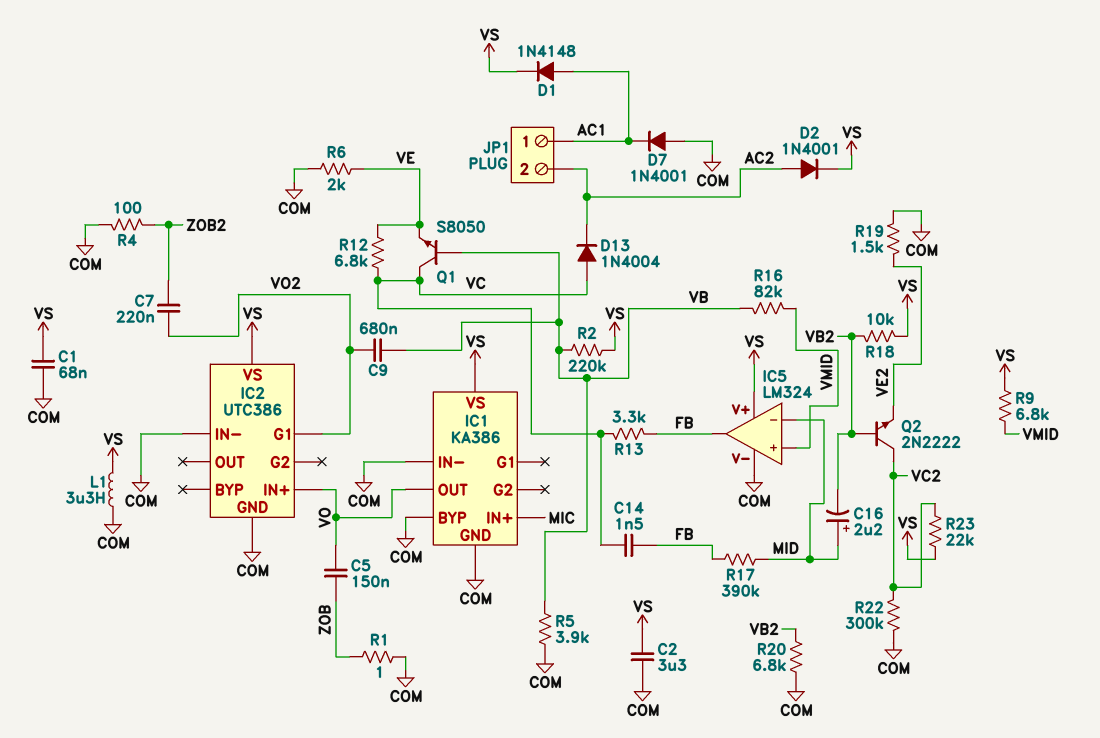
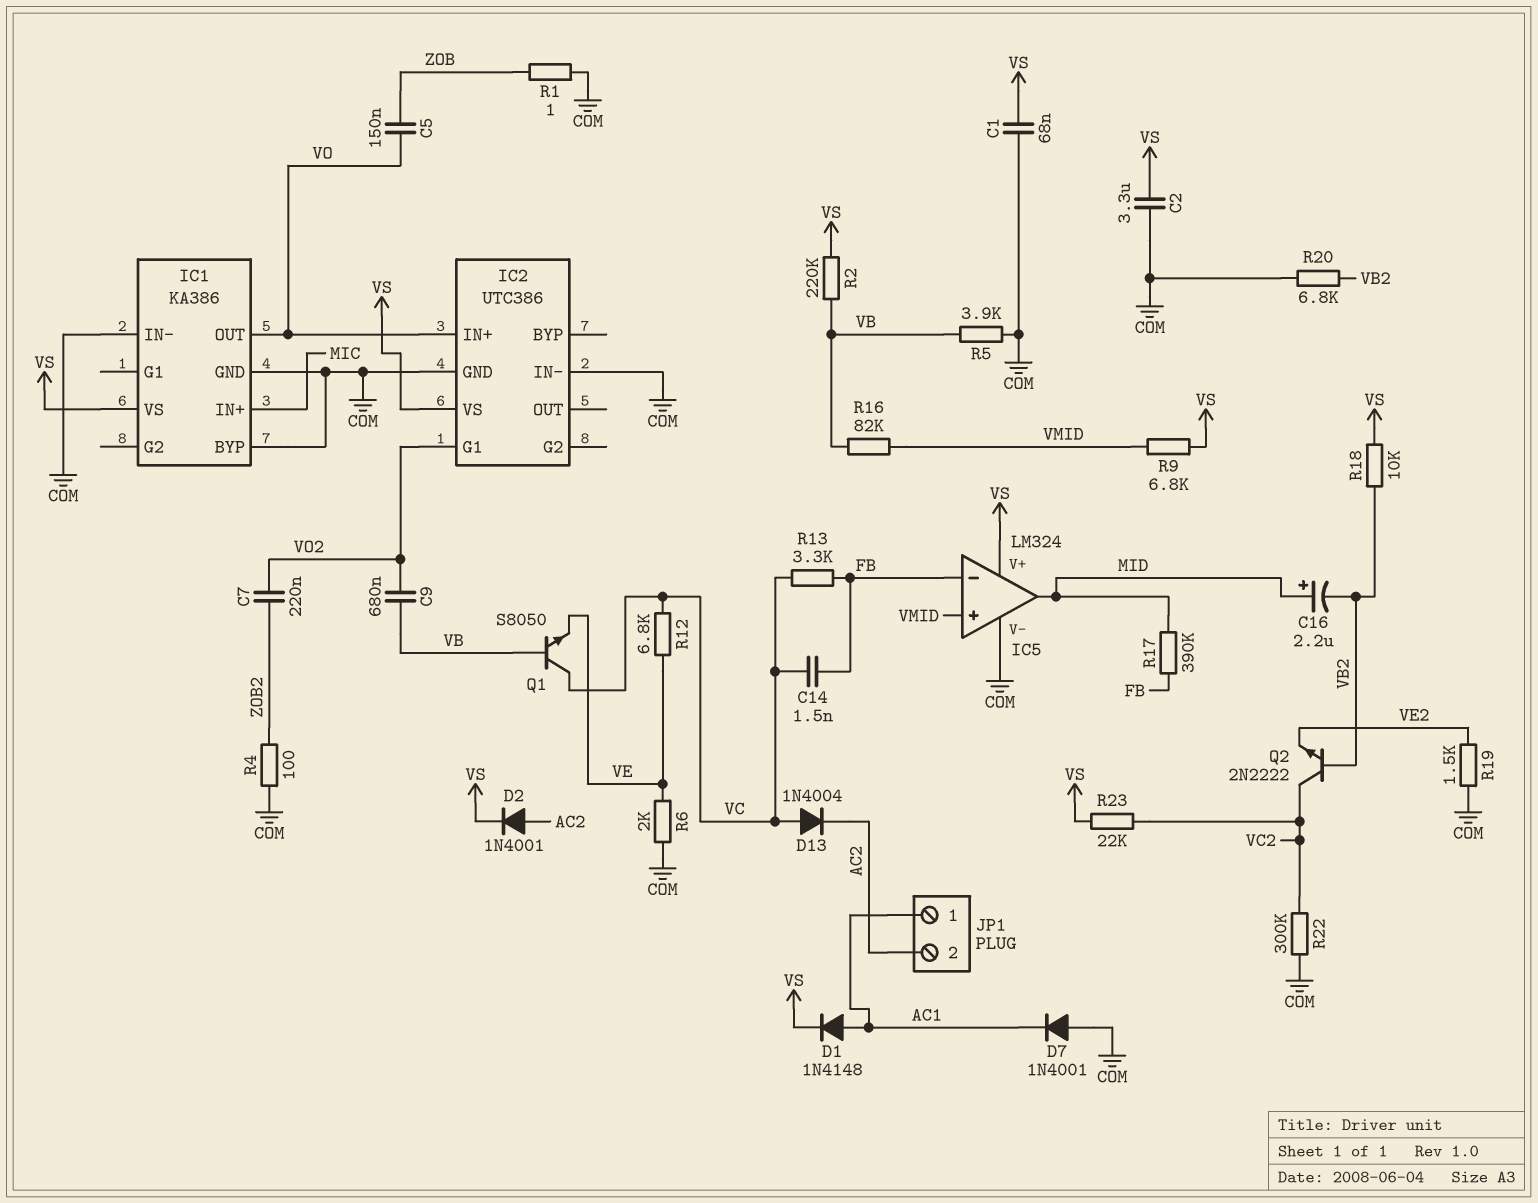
IC5 pin in-: MID -> FB
IC5 pin out: FB -> MID
L1: 3.3uH (COM, VS) -> none

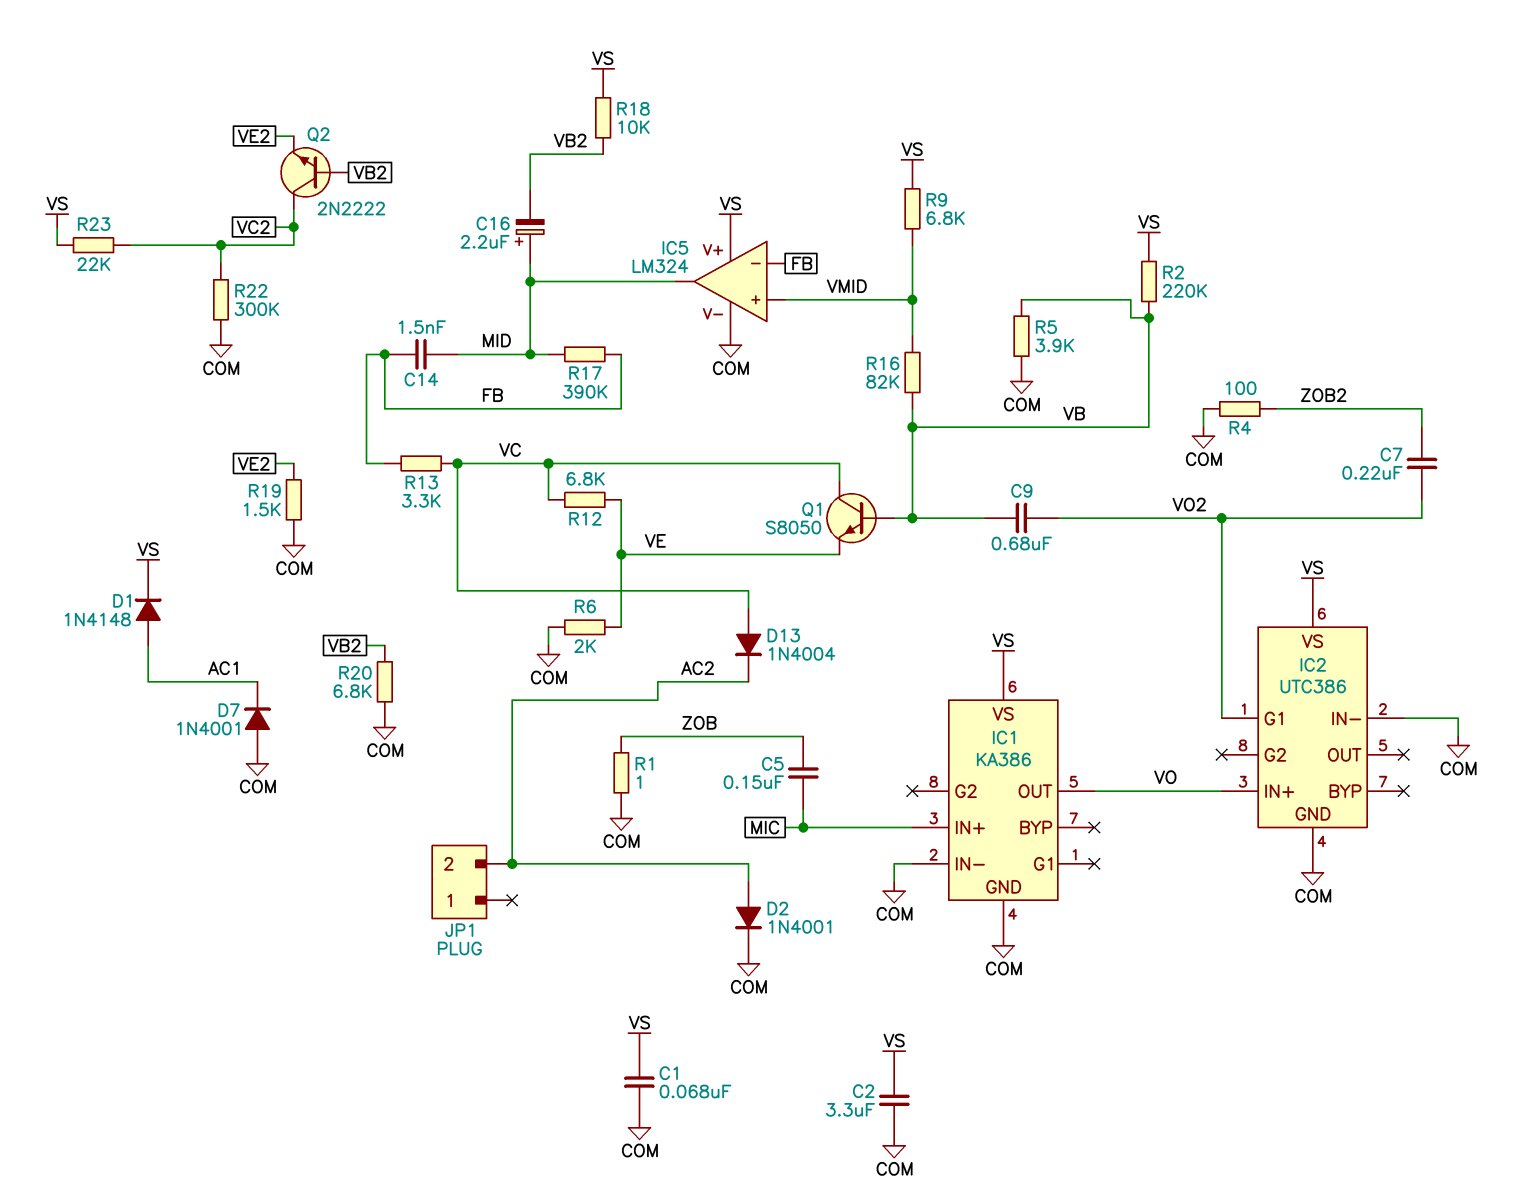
C5: 150nF (VO, ZOB) -> 150nF (MIC, ZOB)
C14: 1.5nF (FB, VC) -> 1.5nF (FB, MID)
D2: diode 1N4001 (A AC2, K VS) -> diode 1N4001 (A AC2, K COM)
IC1 pin BYP: COM -> none
JP1 pin 1: AC1 -> none

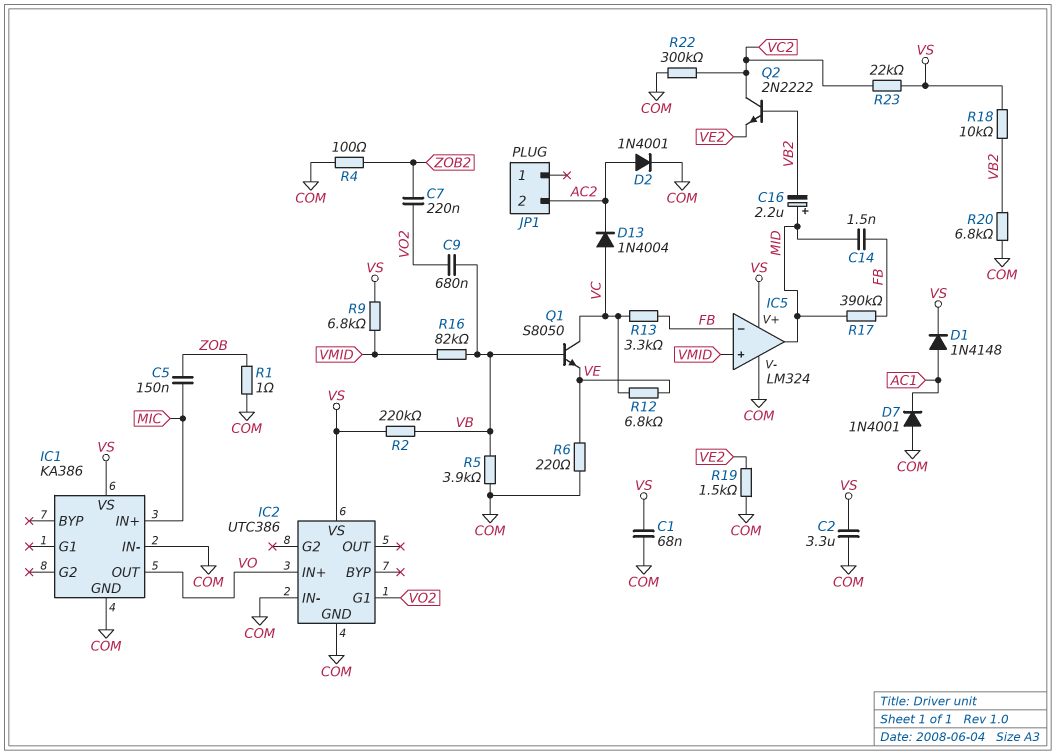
R6: 2k (COM, VE) -> 220 (COM, VE)

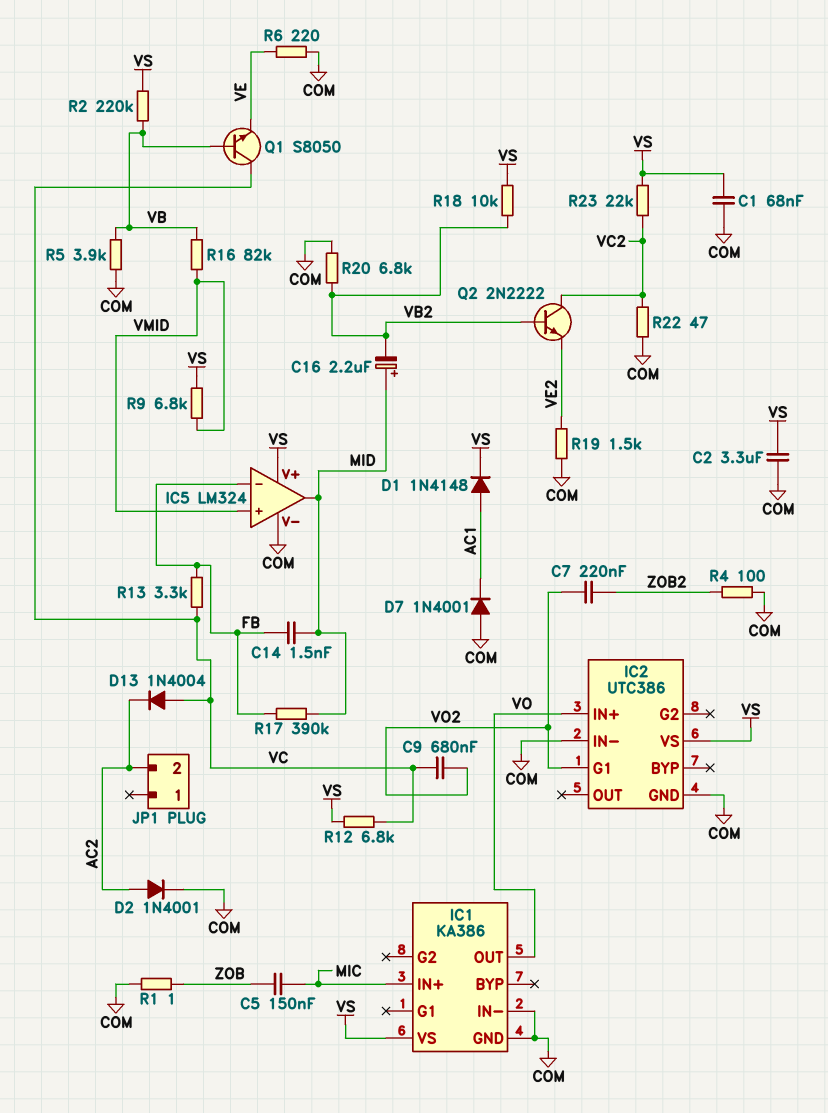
C9: 680nF (VB, VO2) -> 680nF (VC, VO2)
R12: 6.8k (VC, VE) -> 6.8k (VC, VS)
R22: 300k (COM, VC2) -> 47 (COM, VC2)

